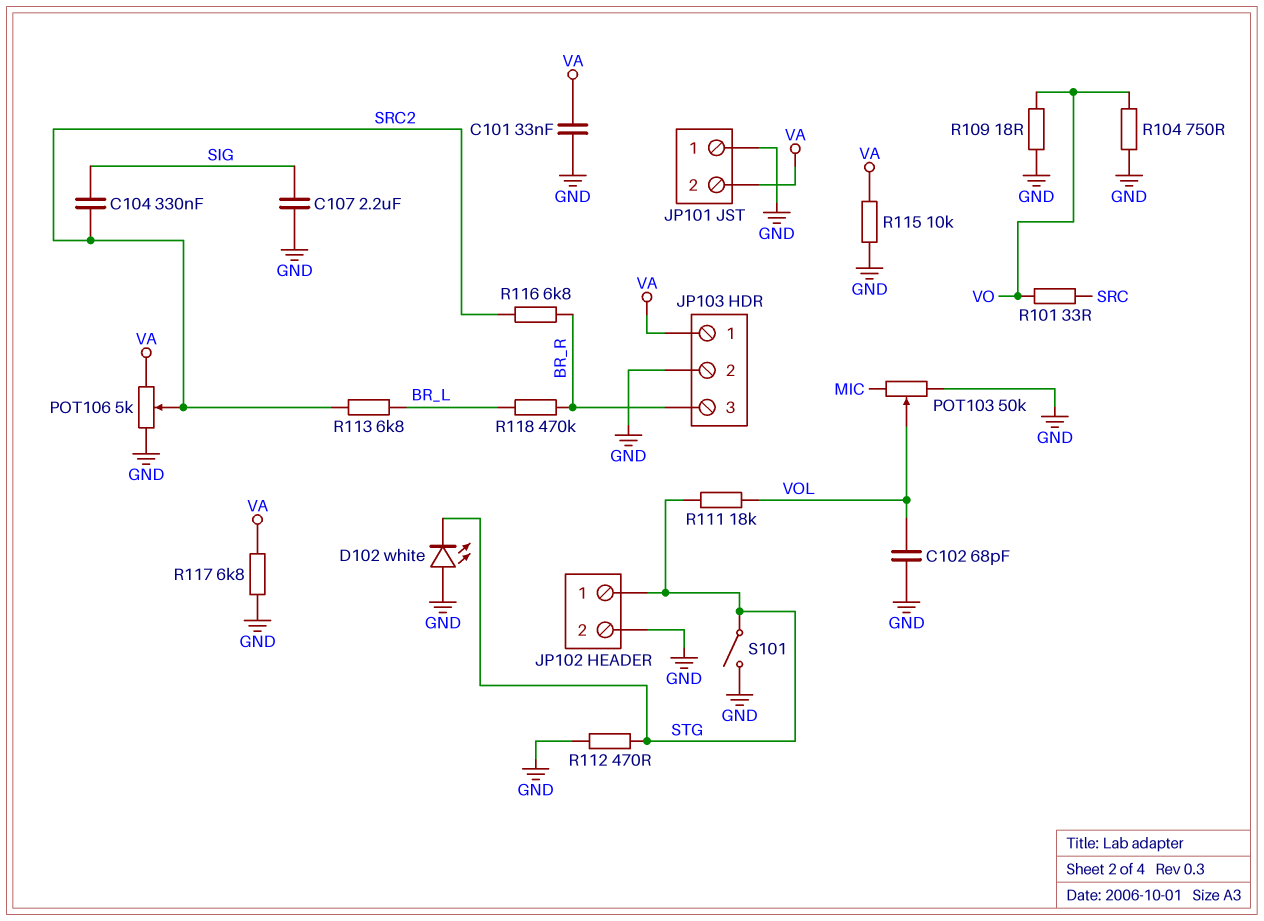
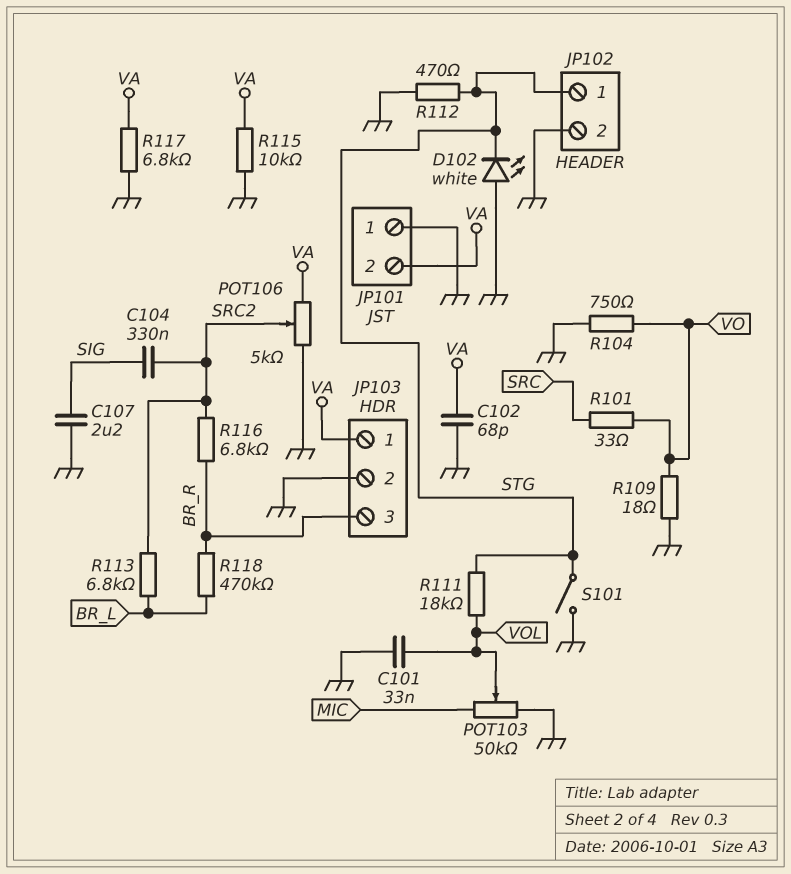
C101: 33nF (GND, VA) -> 33nF (GND, VOL)
C102: 68pF (GND, VOL) -> 68pF (GND, VA)

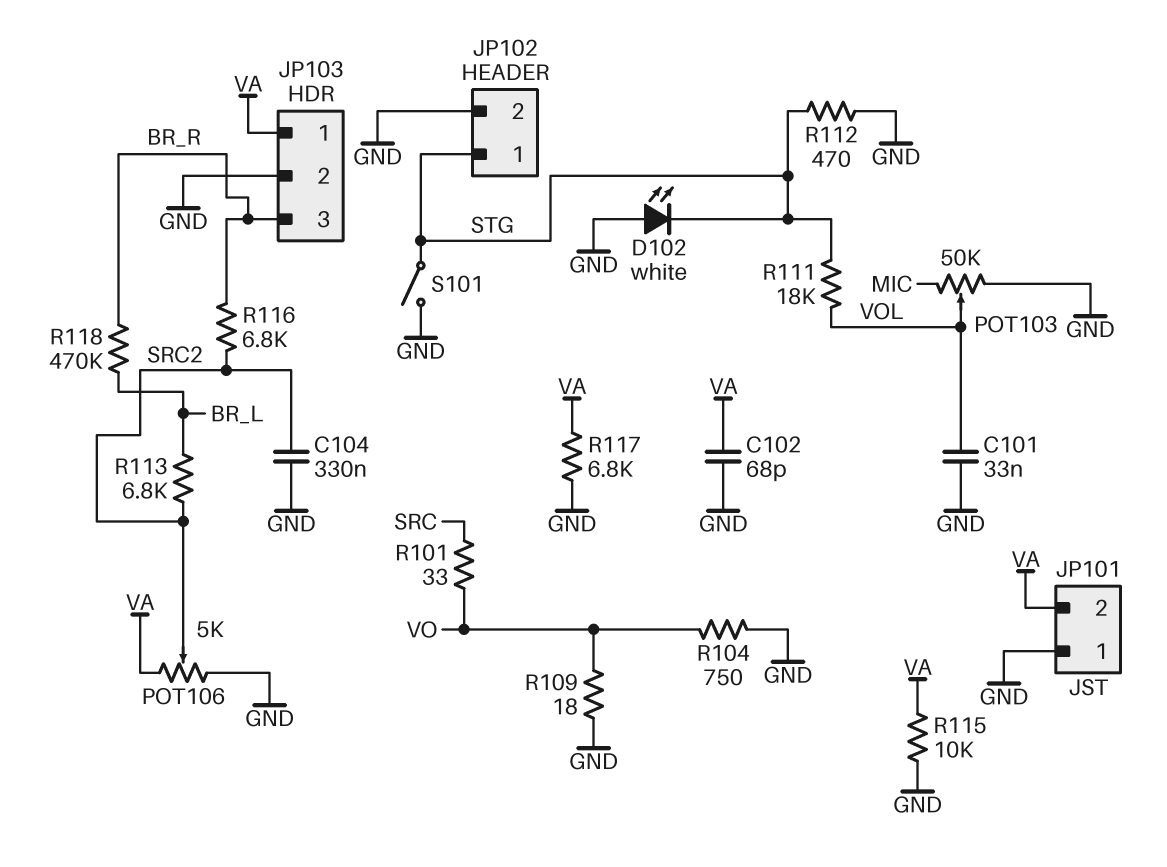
C104: 330nF (SIG, SRC2) -> 330nF (GND, SRC2)
C107: 2.2uF (GND, SIG) -> none

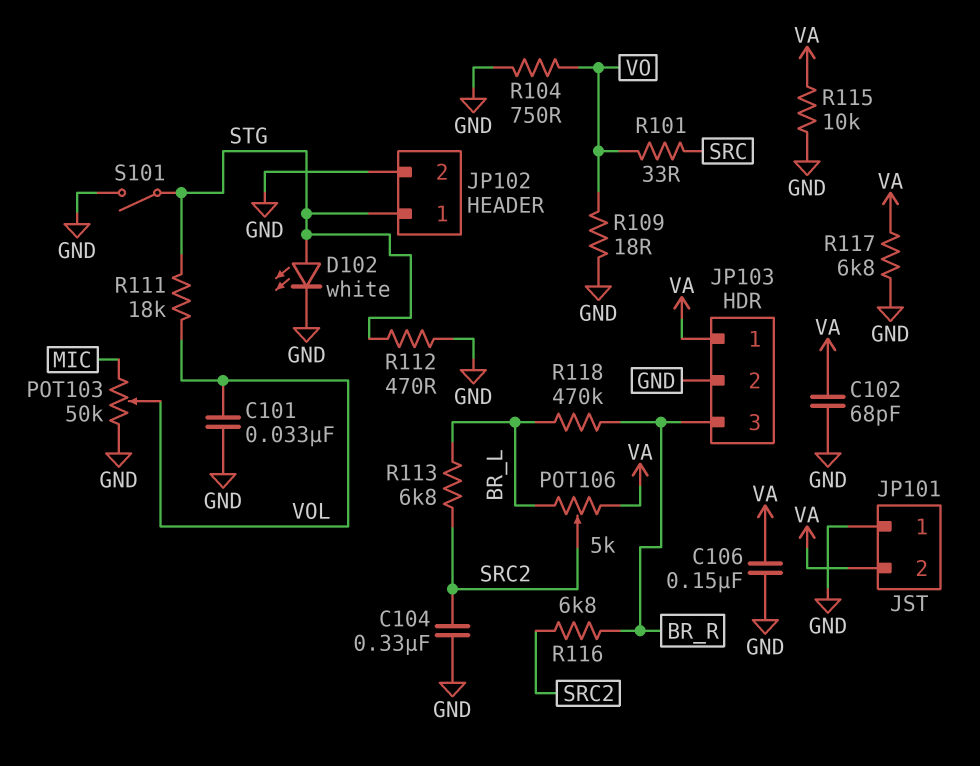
C106: none -> 150nF (GND, VA)
D102: LED white (A GND, K STG) -> LED white (A STG, K GND)
POT106: 5k (GND, VA, wiper SRC2) -> 5k (BR_L, VA, wiper SRC2)

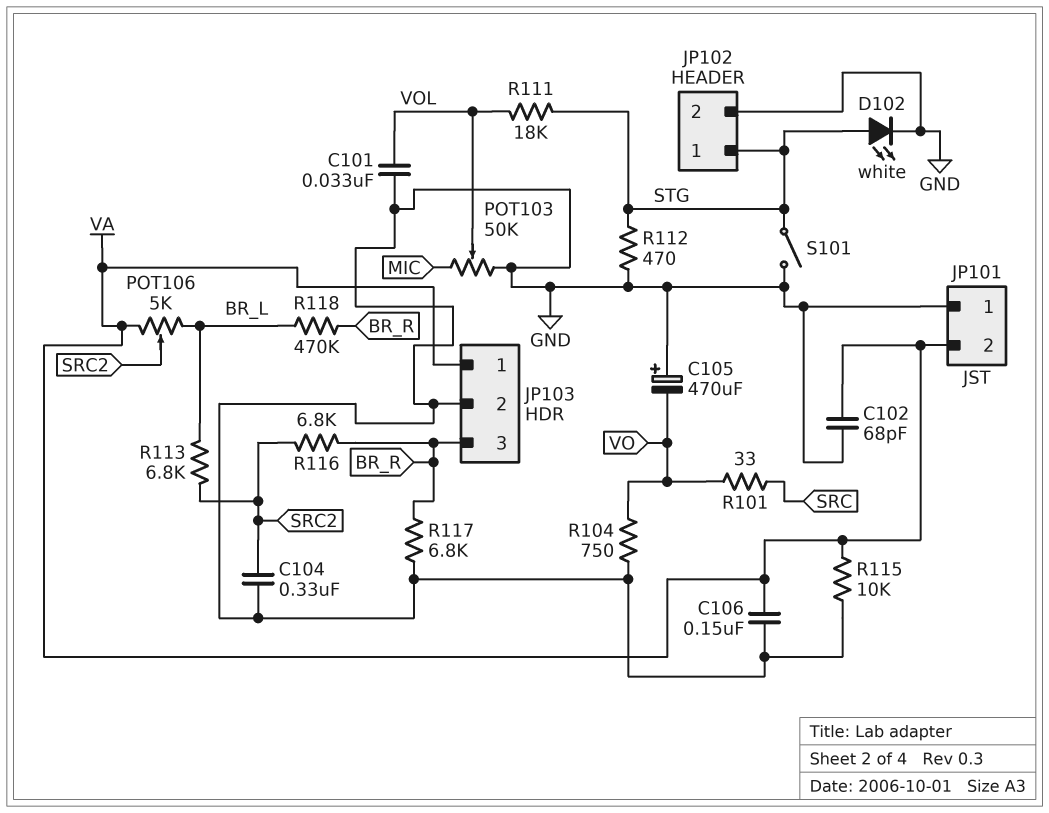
C105: none -> 470uF (plus GND, minus VO)
R109: 18 (GND, VO) -> none
R117: 6.8k (GND, VA) -> 6.8k (BR_R, GND)

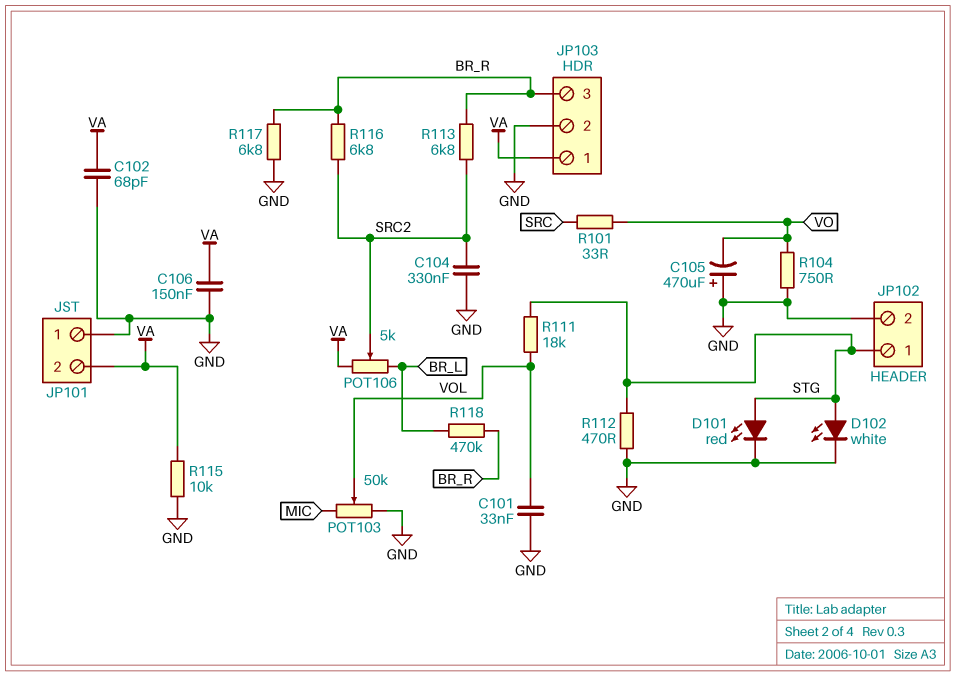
D101: none -> LED red (A STG, K GND)
R113: 6.8k (BR_L, SRC2) -> 6.8k (BR_R, SRC2)
S101: switch (GND, STG) -> none

